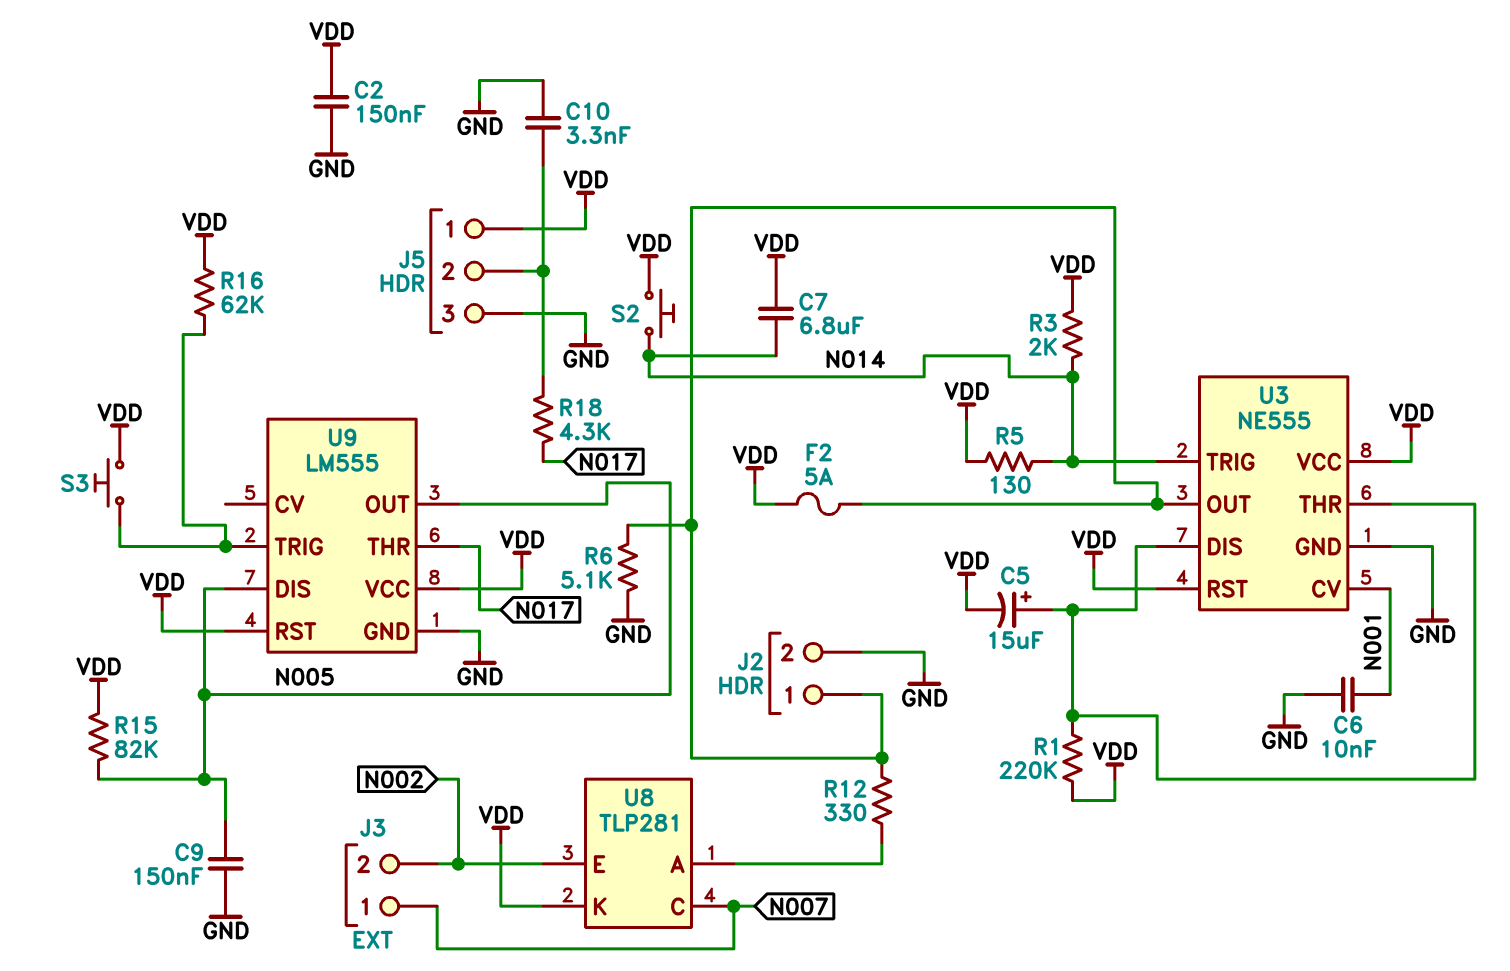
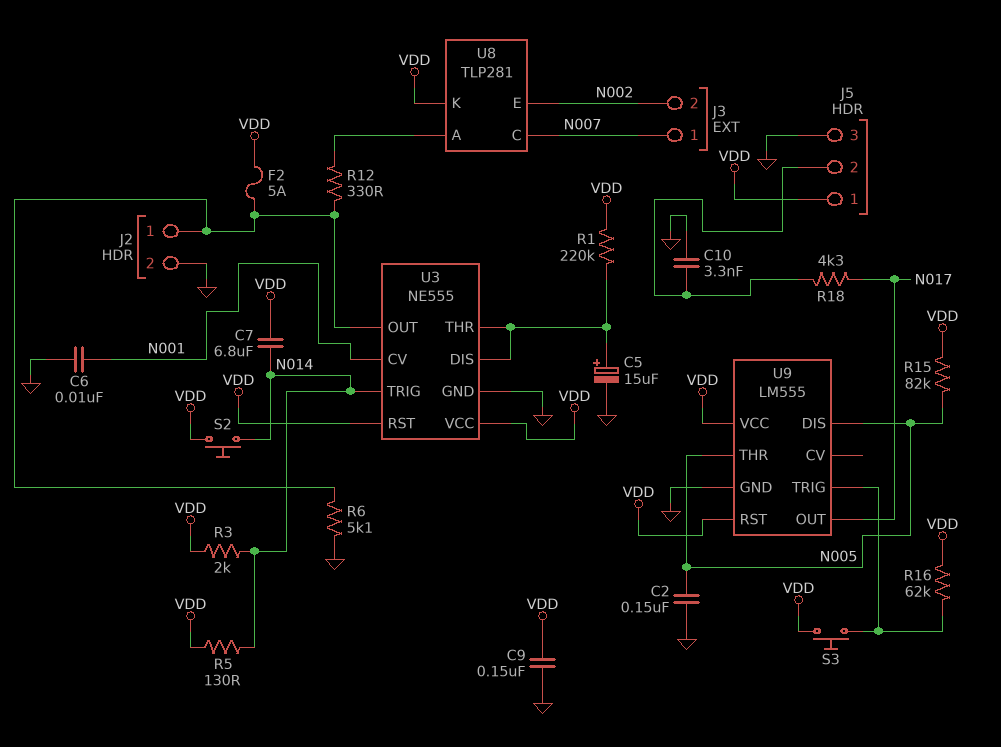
C2: 150nF (GND, VDD) -> 150nF (GND, N005)
C5: 15uF (plus U3/DIS, minus VDD) -> 15uF (plus U3/DIS, minus GND)
C9: 150nF (GND, N005) -> 150nF (GND, VDD)
U9 pin OUT: N005 -> N017
U9 pin THR: N017 -> N005

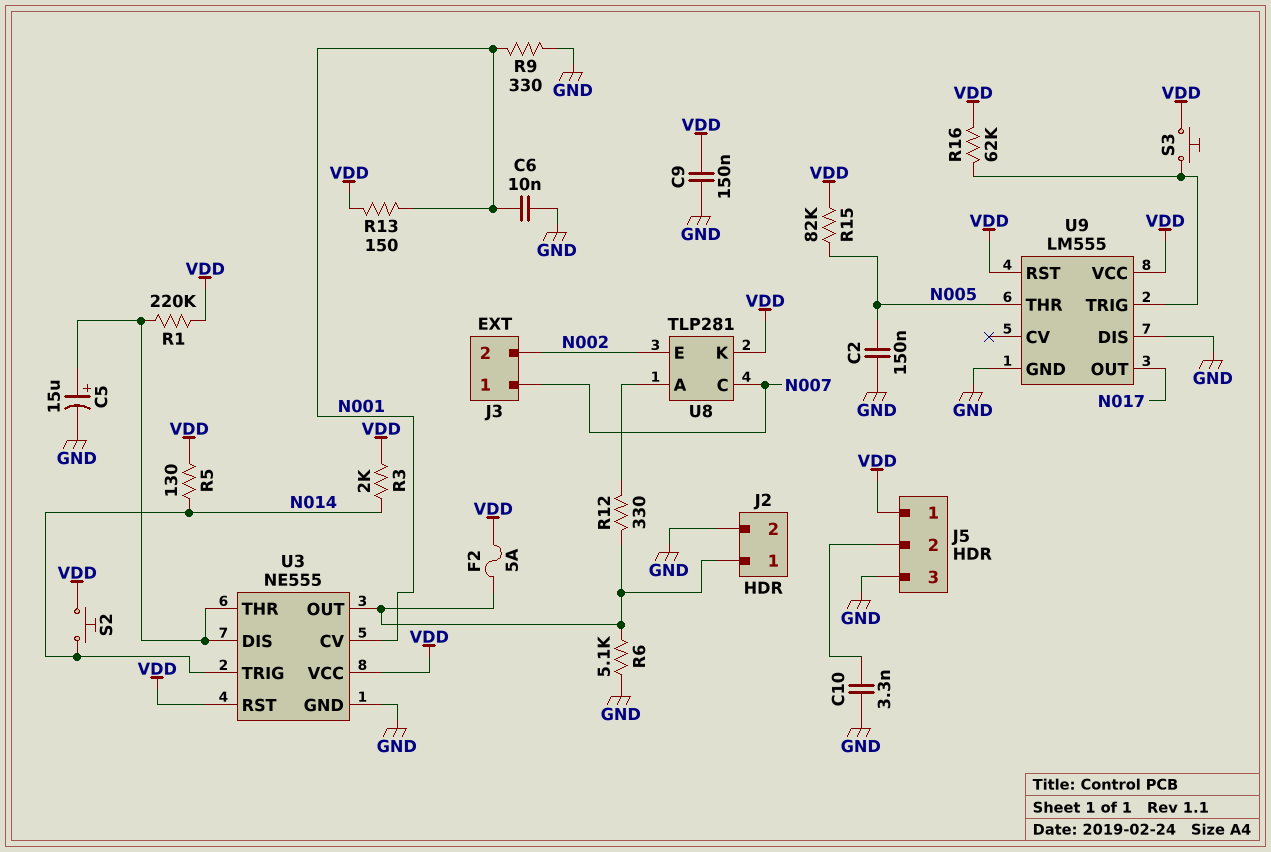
C7: 6.8uF (N014, VDD) -> none
R9: none -> 330 (GND, N001)
R13: none -> 150 (N001, VDD)
R18: 4.3k (J5/2, N017) -> none
U9 pin DIS: N005 -> GND

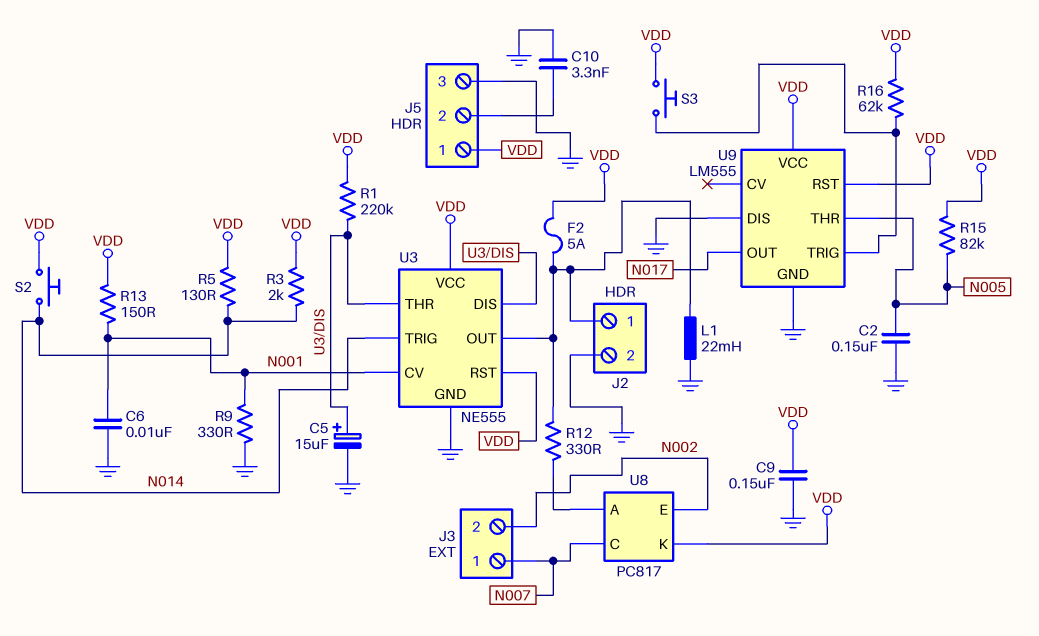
L1: none -> 22mH (GND, J2/1)
R6: 5.1k (GND, J2/1) -> none
U8: TLP281 -> PC817

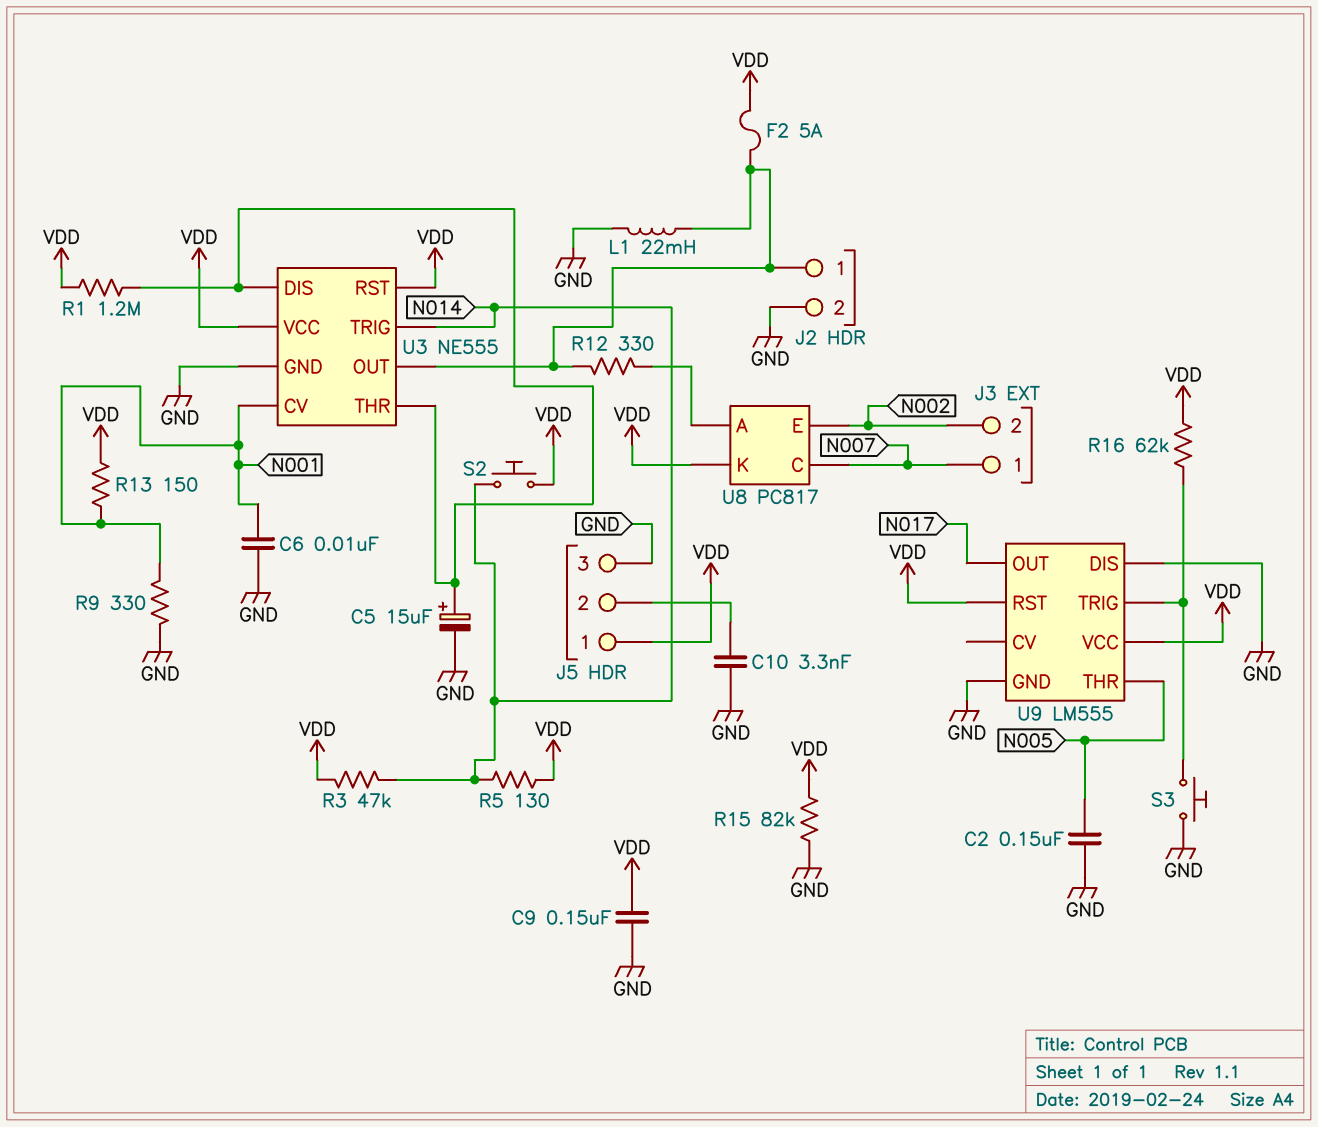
R1: 220k (U3/DIS, VDD) -> 1.2M (U3/DIS, VDD)
R3: 2k (N014, VDD) -> 47k (N014, VDD)
R15: 82k (N005, VDD) -> 82k (GND, VDD)
S3: button (U9/TRIG, VDD) -> button (GND, U9/TRIG)

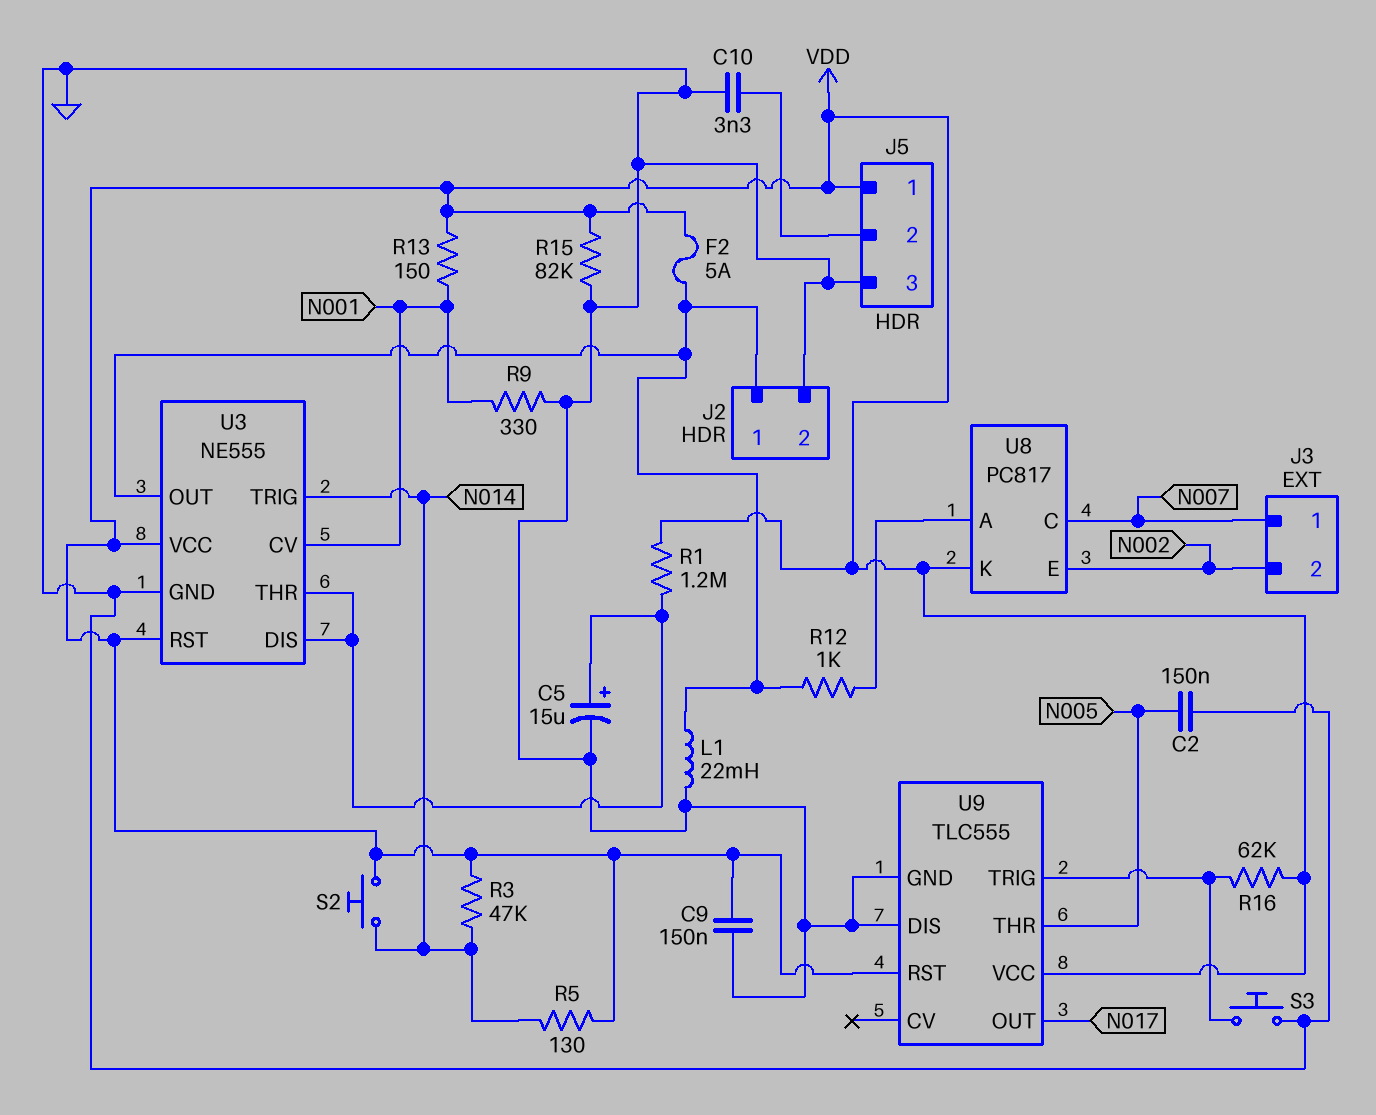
C6: 10nF (GND, N001) -> none
R12: 330 (J2/1, U8/A) -> 1k (J2/1, U8/A)
U9: LM555 -> TLC555

